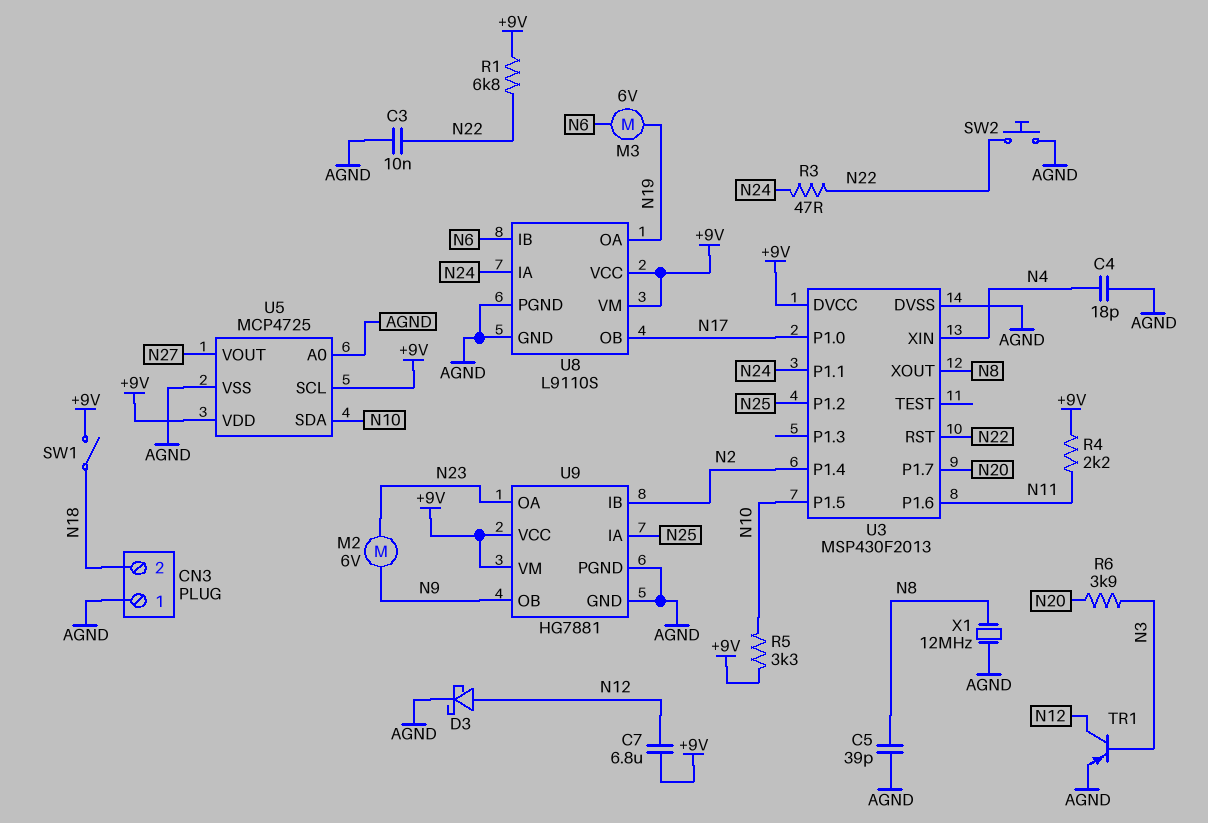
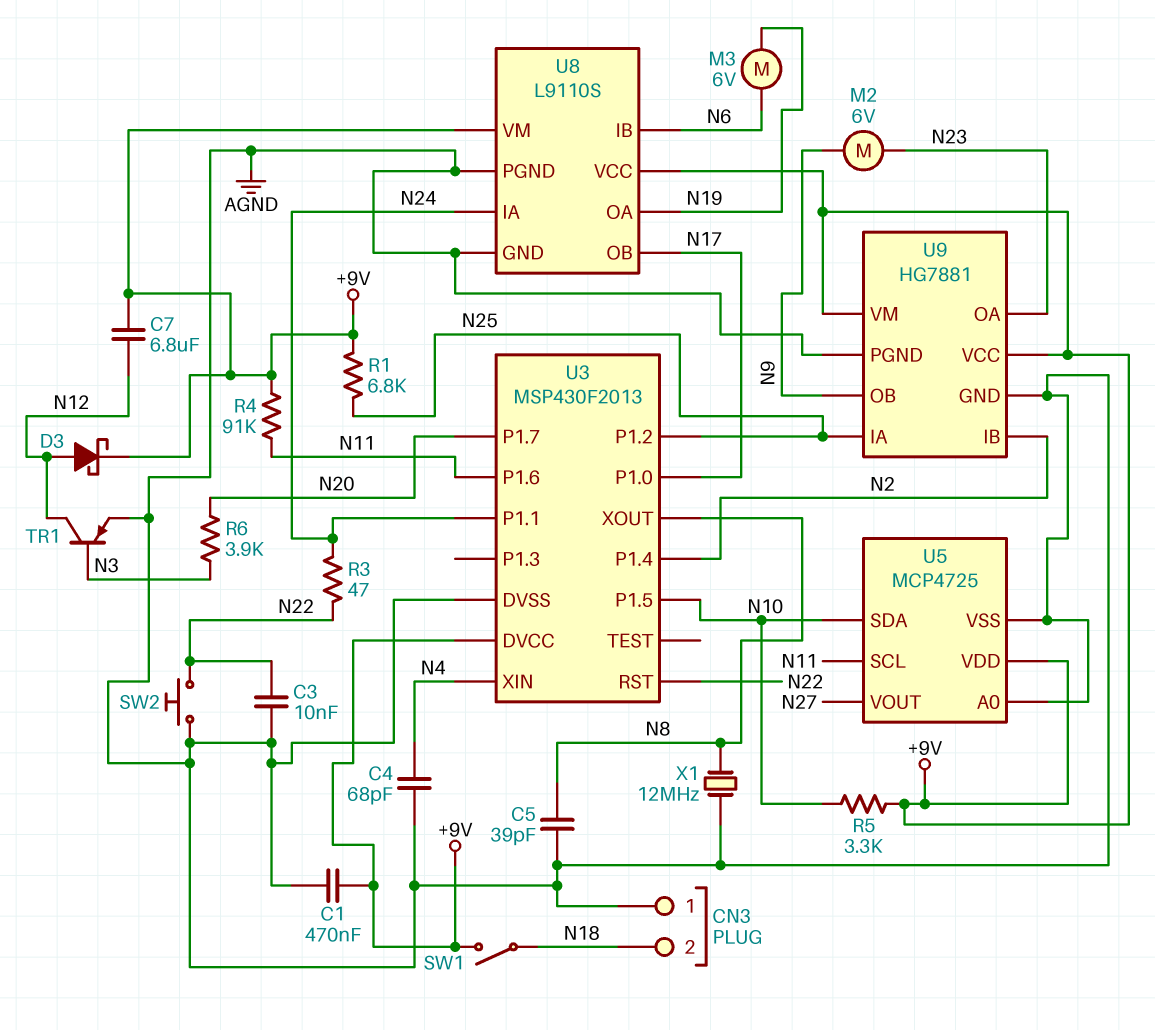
C1: none -> 470nF (+9V, AGND)
C4: 18pF (AGND, N4) -> 68pF (AGND, N4)
D3: schottky (A N12, K AGND) -> schottky (A N12, K +9V)
R1: 6.8k (+9V, N22) -> 6.8k (+9V, N25)
R4: 2.2k (+9V, N11) -> 91k (+9V, N11)
U5 pin SCL: +9V -> N11

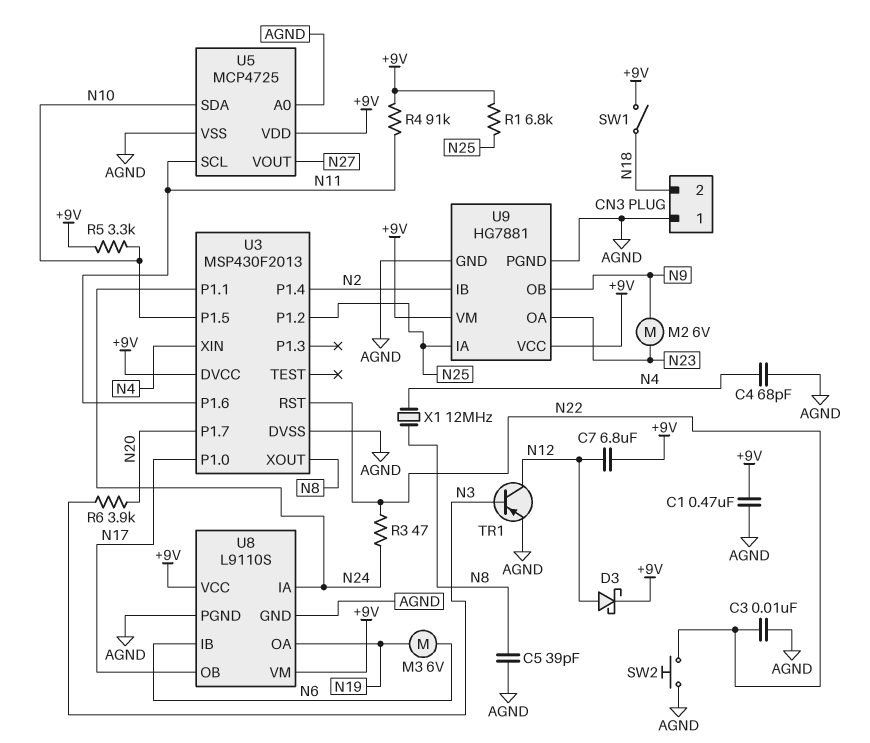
X1: 12MHz (AGND, N8) -> 12MHz (N4, N8)

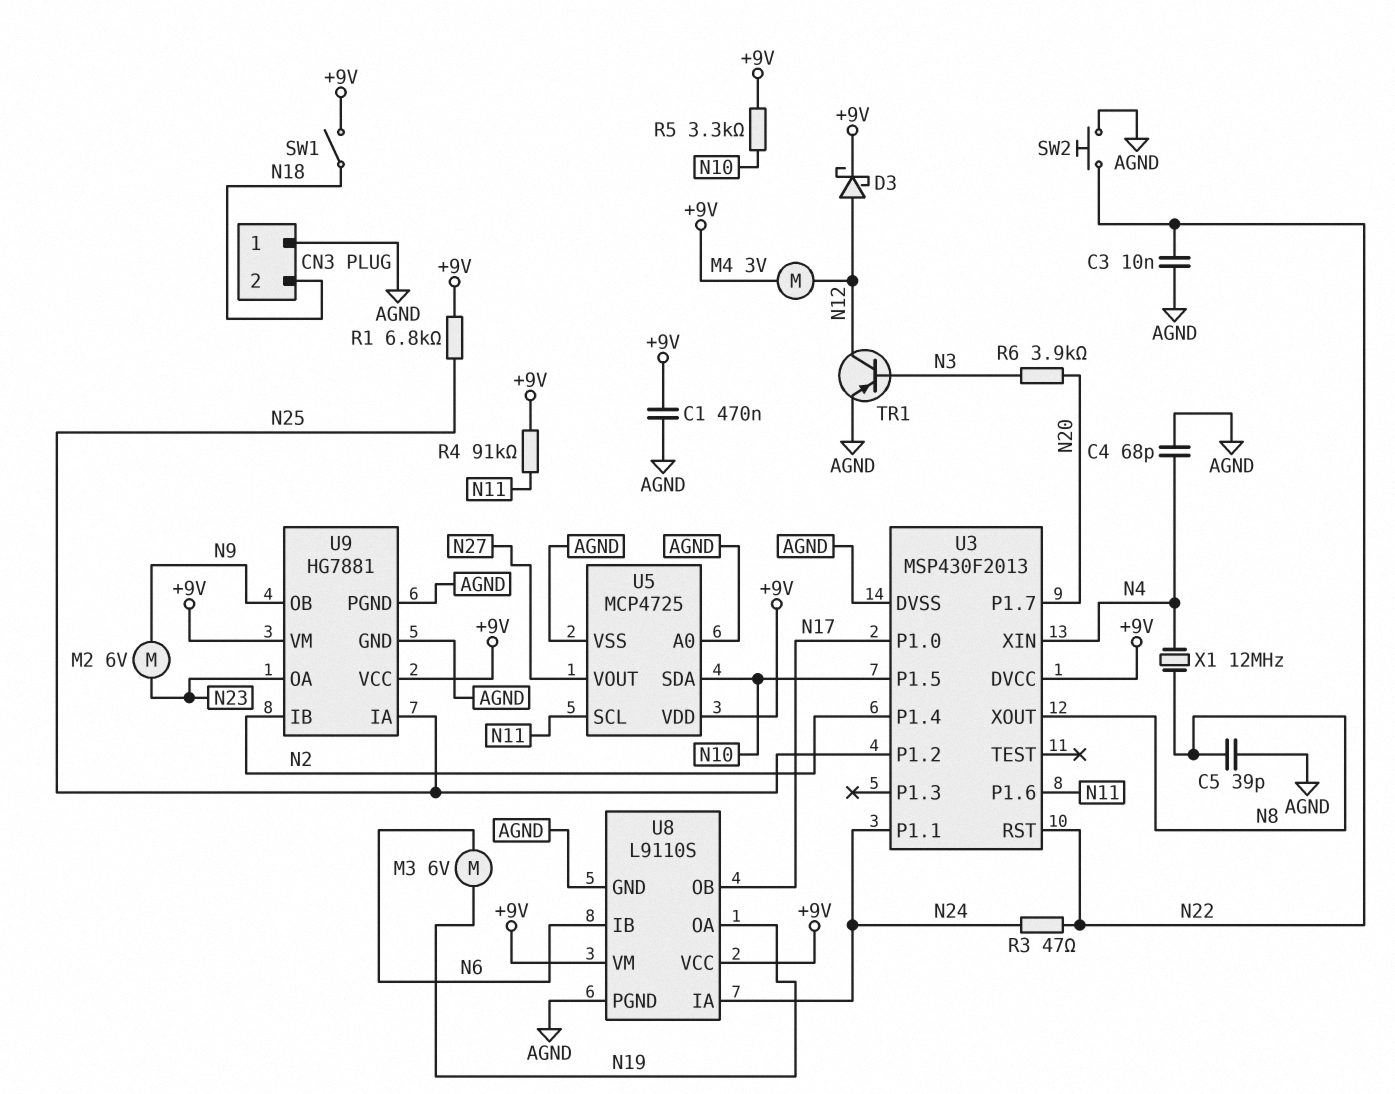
C7: 6.8uF (+9V, N12) -> none
M4: none -> motor 3V (+9V, N12)

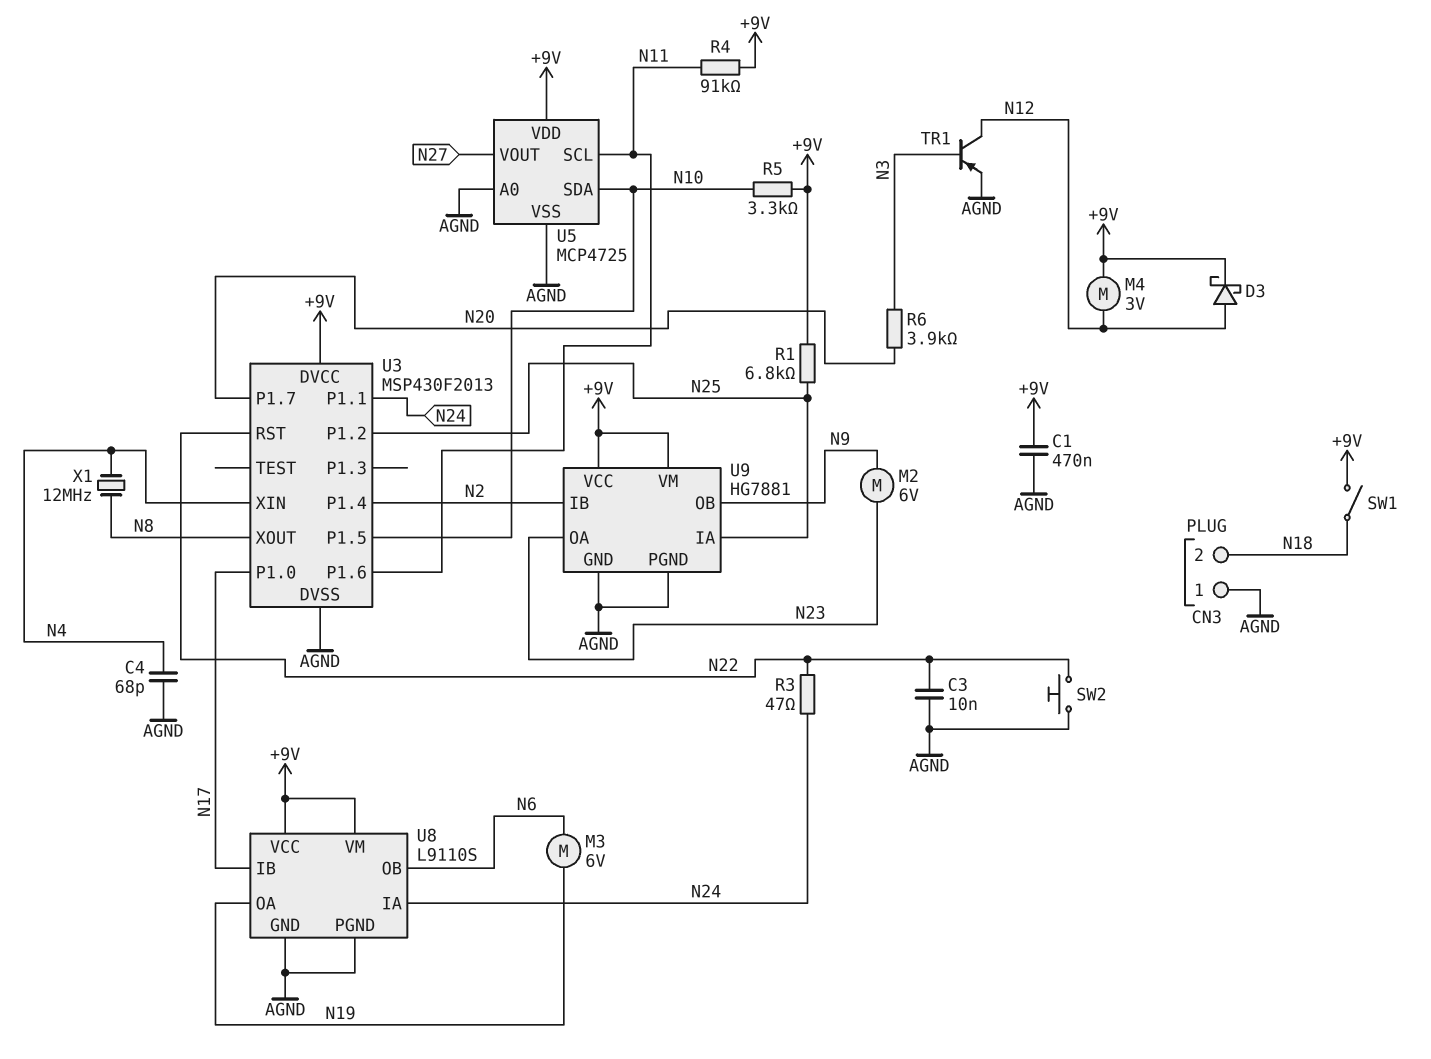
C5: 39pF (AGND, N8) -> none
U8 pin IB: N6 -> N17
U8 pin OB: N17 -> N6

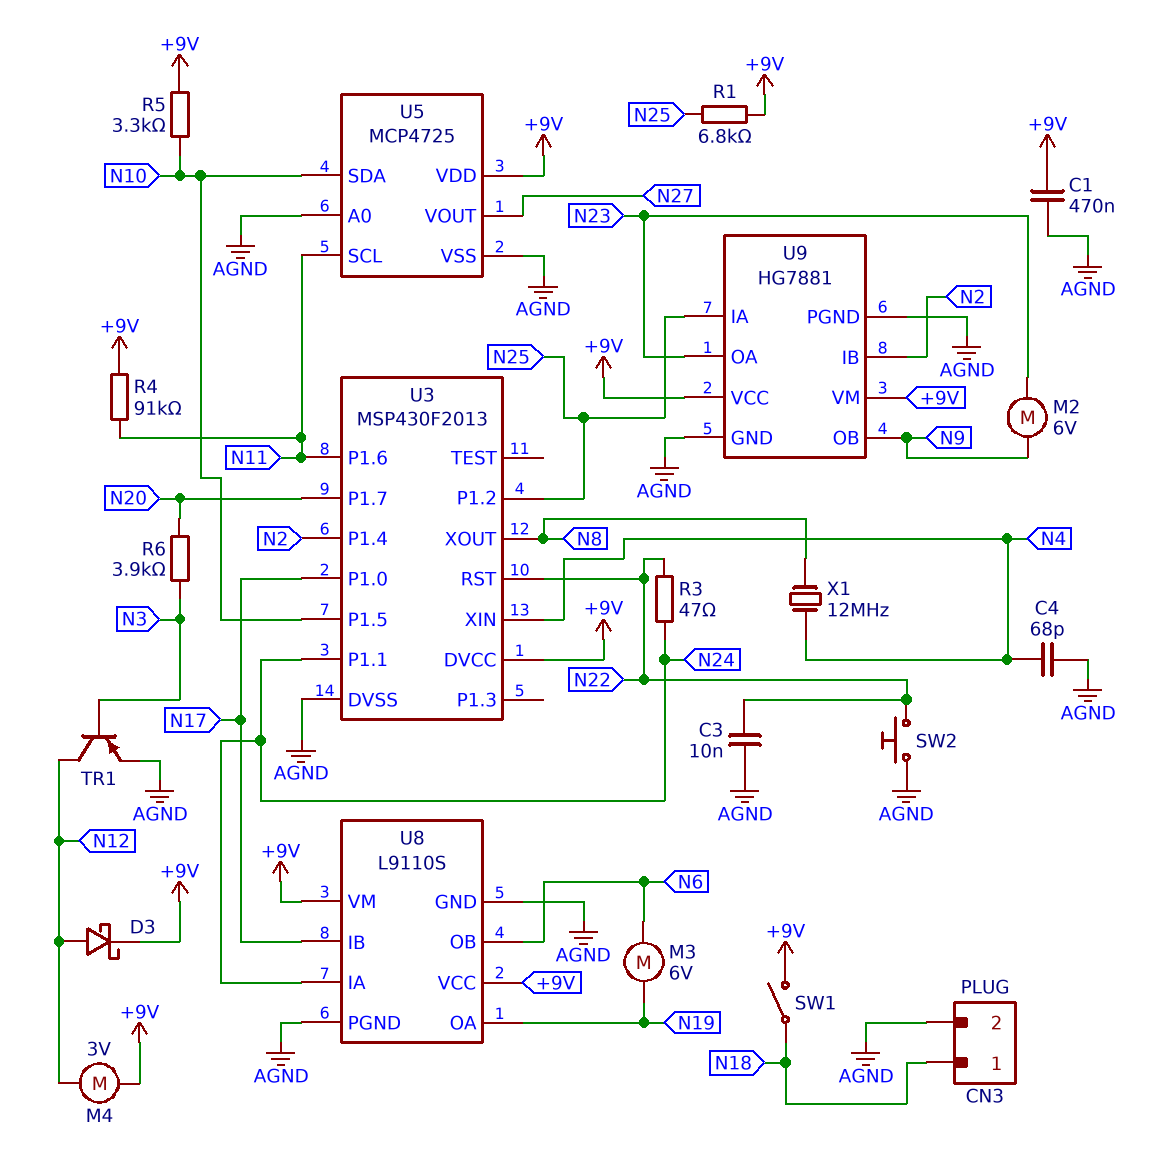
CN3 pin 1: AGND -> N18
CN3 pin 2: N18 -> AGND

